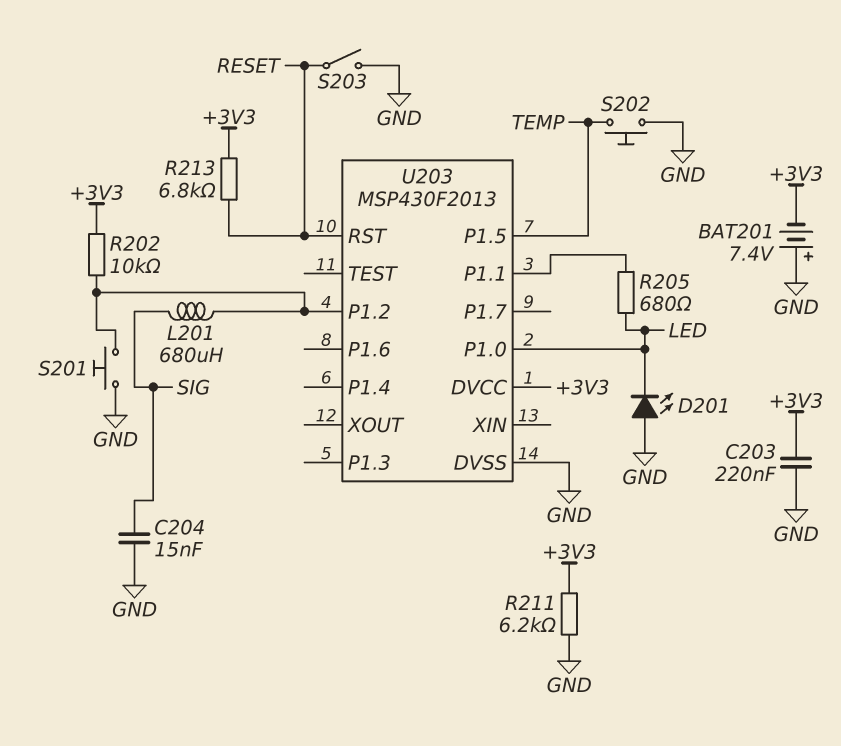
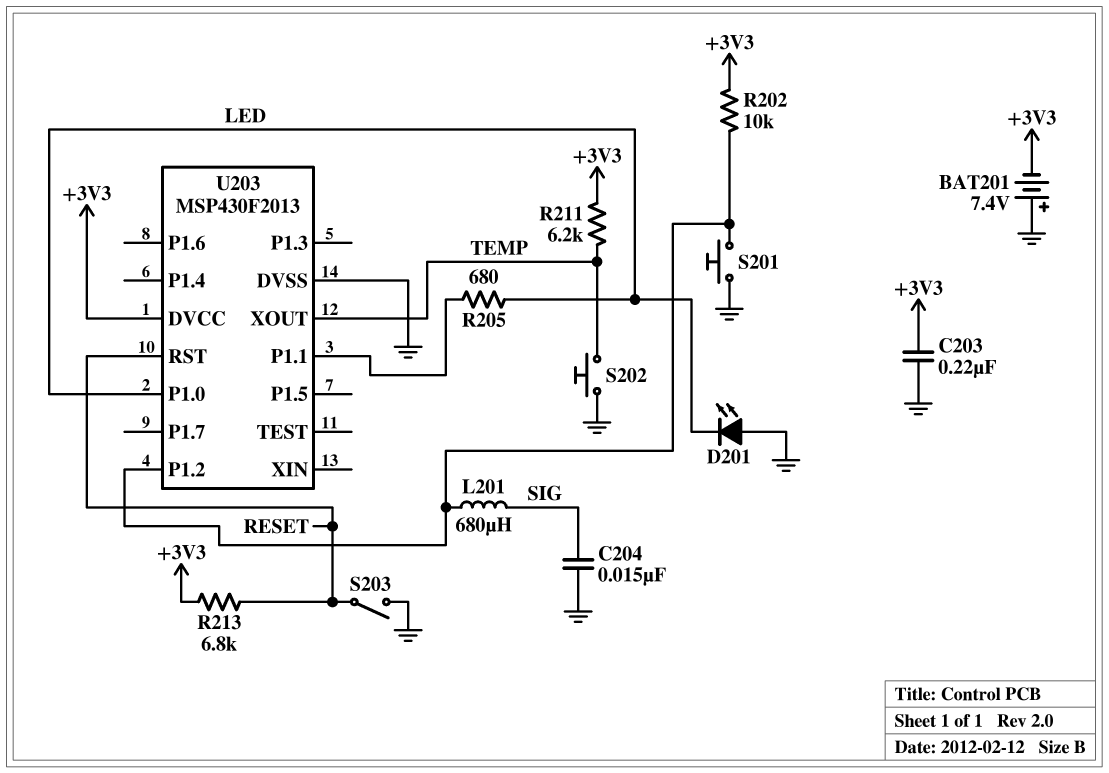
R211: 6.2k (+3V3, GND) -> 6.2k (+3V3, TEMP)
U203 pin P1.5: TEMP -> none
U203 pin XOUT: none -> TEMP

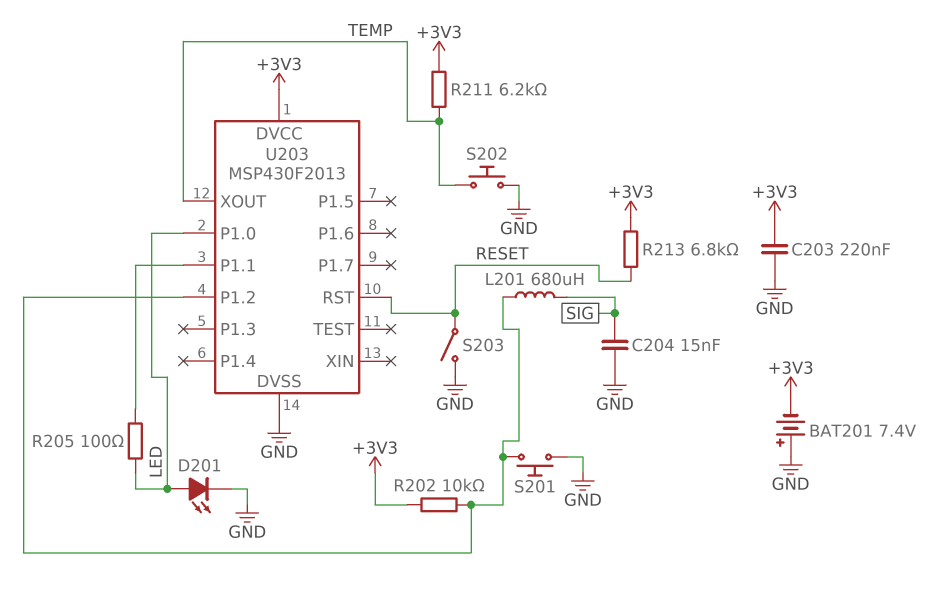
D201: LED (A GND, K LED) -> LED (A LED, K GND)
R205: 680 (LED, U203/P1.1) -> 100 (LED, U203/P1.1)

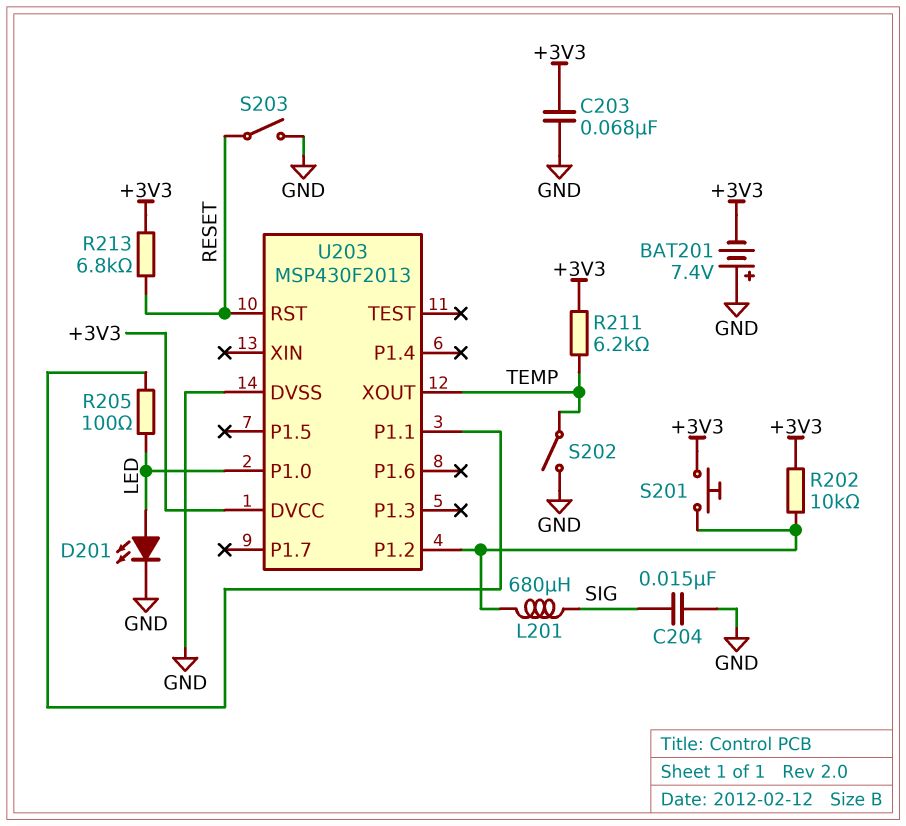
C203: 220nF (+3V3, GND) -> 68nF (+3V3, GND)
S201: button (GND, U203/P1.2) -> button (+3V3, U203/P1.2)
S202: button (GND, TEMP) -> switch (GND, TEMP)

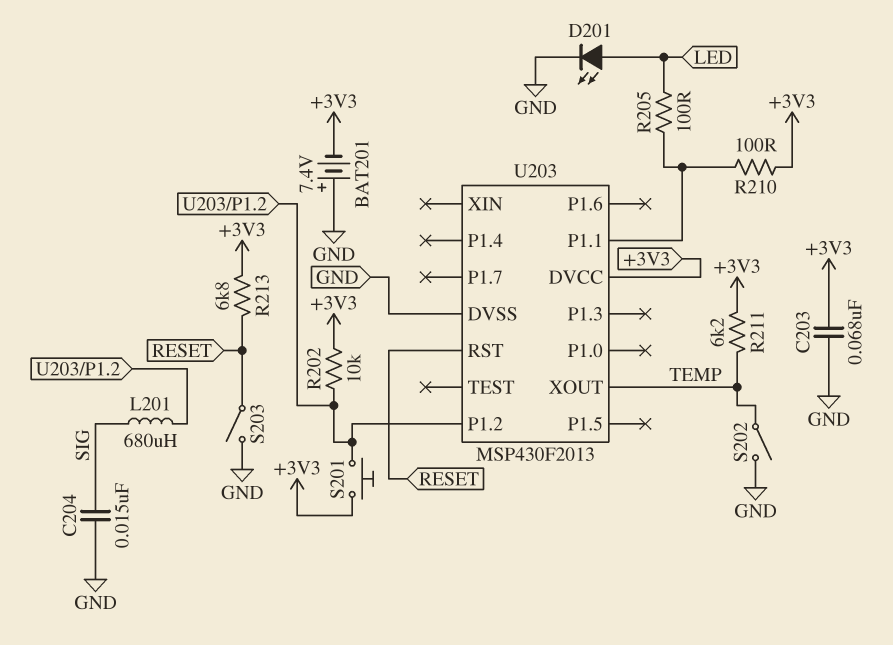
R210: none -> 100 (+3V3, U203/P1.1)
U203 pin P1.0: LED -> none

